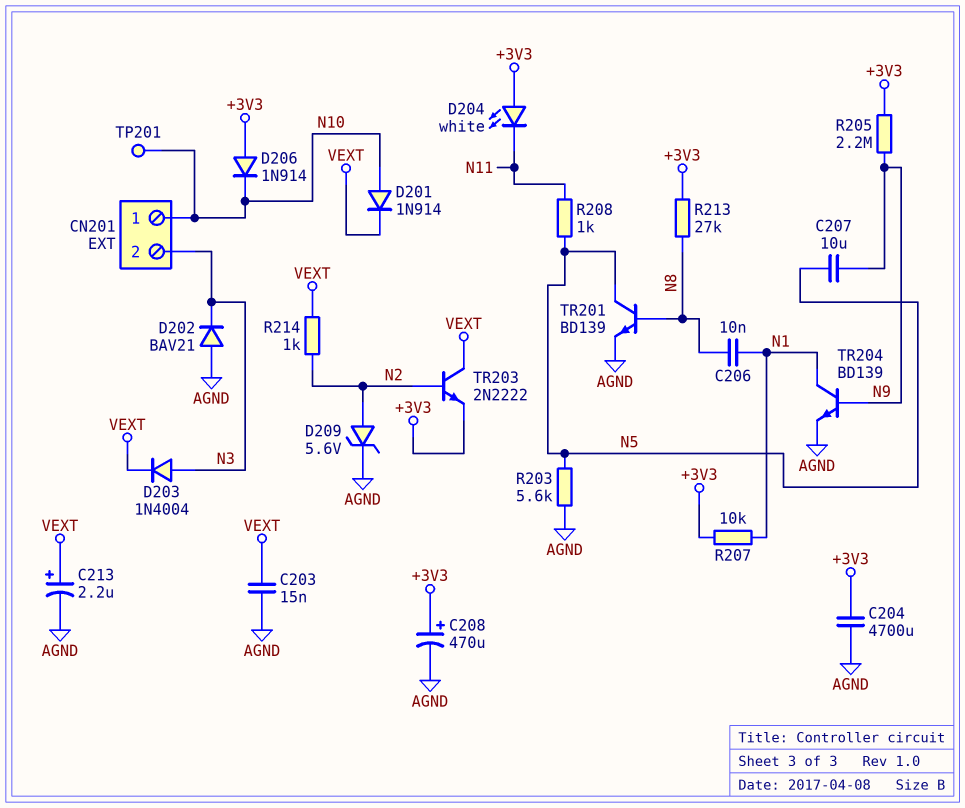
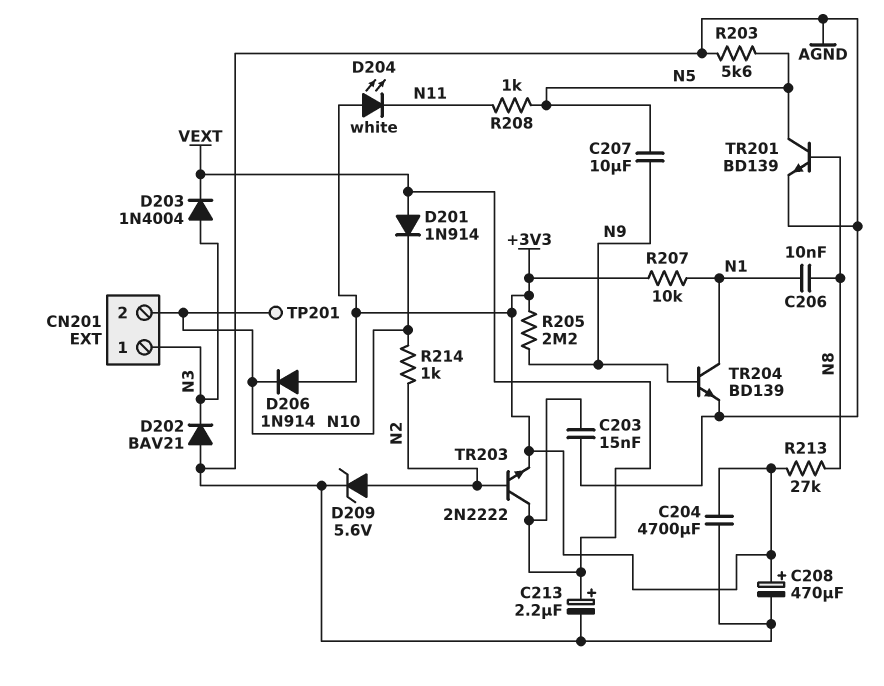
CN201 pin 1: N10 -> N3
CN201 pin 2: N3 -> N10
D201: diode 1N914 (A N10, K VEXT) -> diode 1N914 (A VEXT, K N10)
R214: 1k (N2, VEXT) -> 1k (N2, N10)

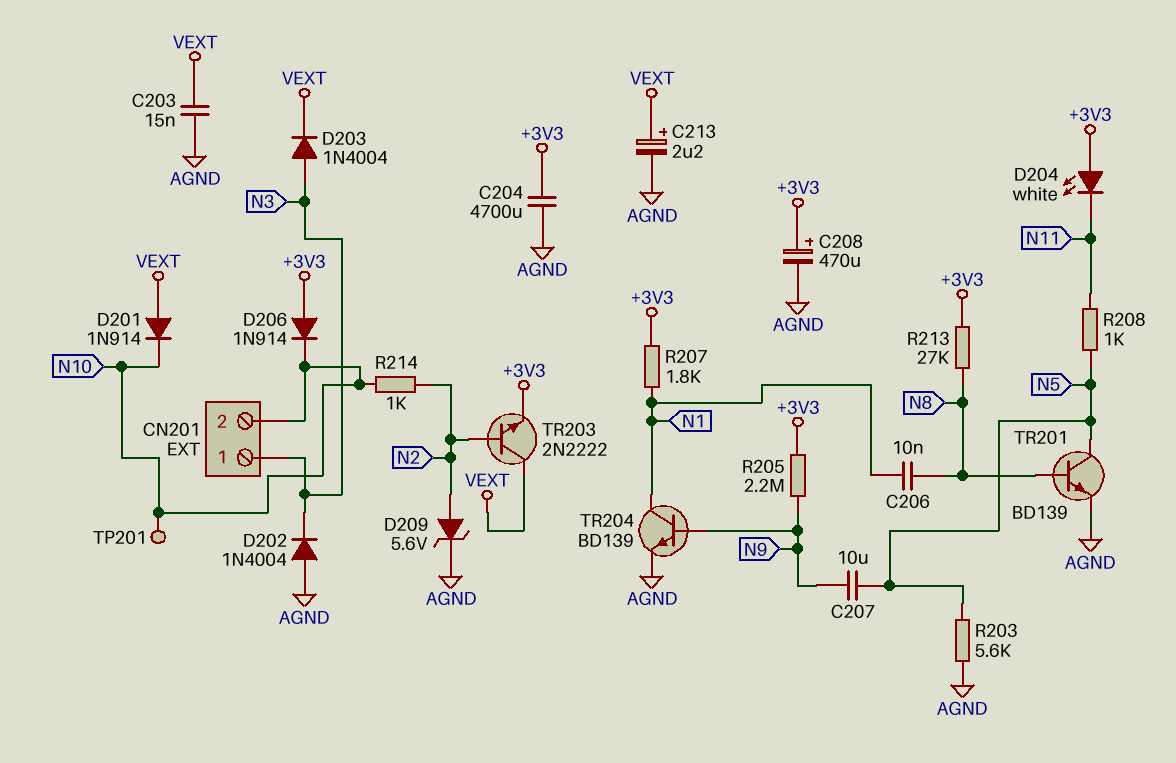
D202: diode BAV21 (A AGND, K N3) -> diode 1N4004 (A AGND, K N3)
R207: 10k (+3V3, N1) -> 1.8k (+3V3, N1)

